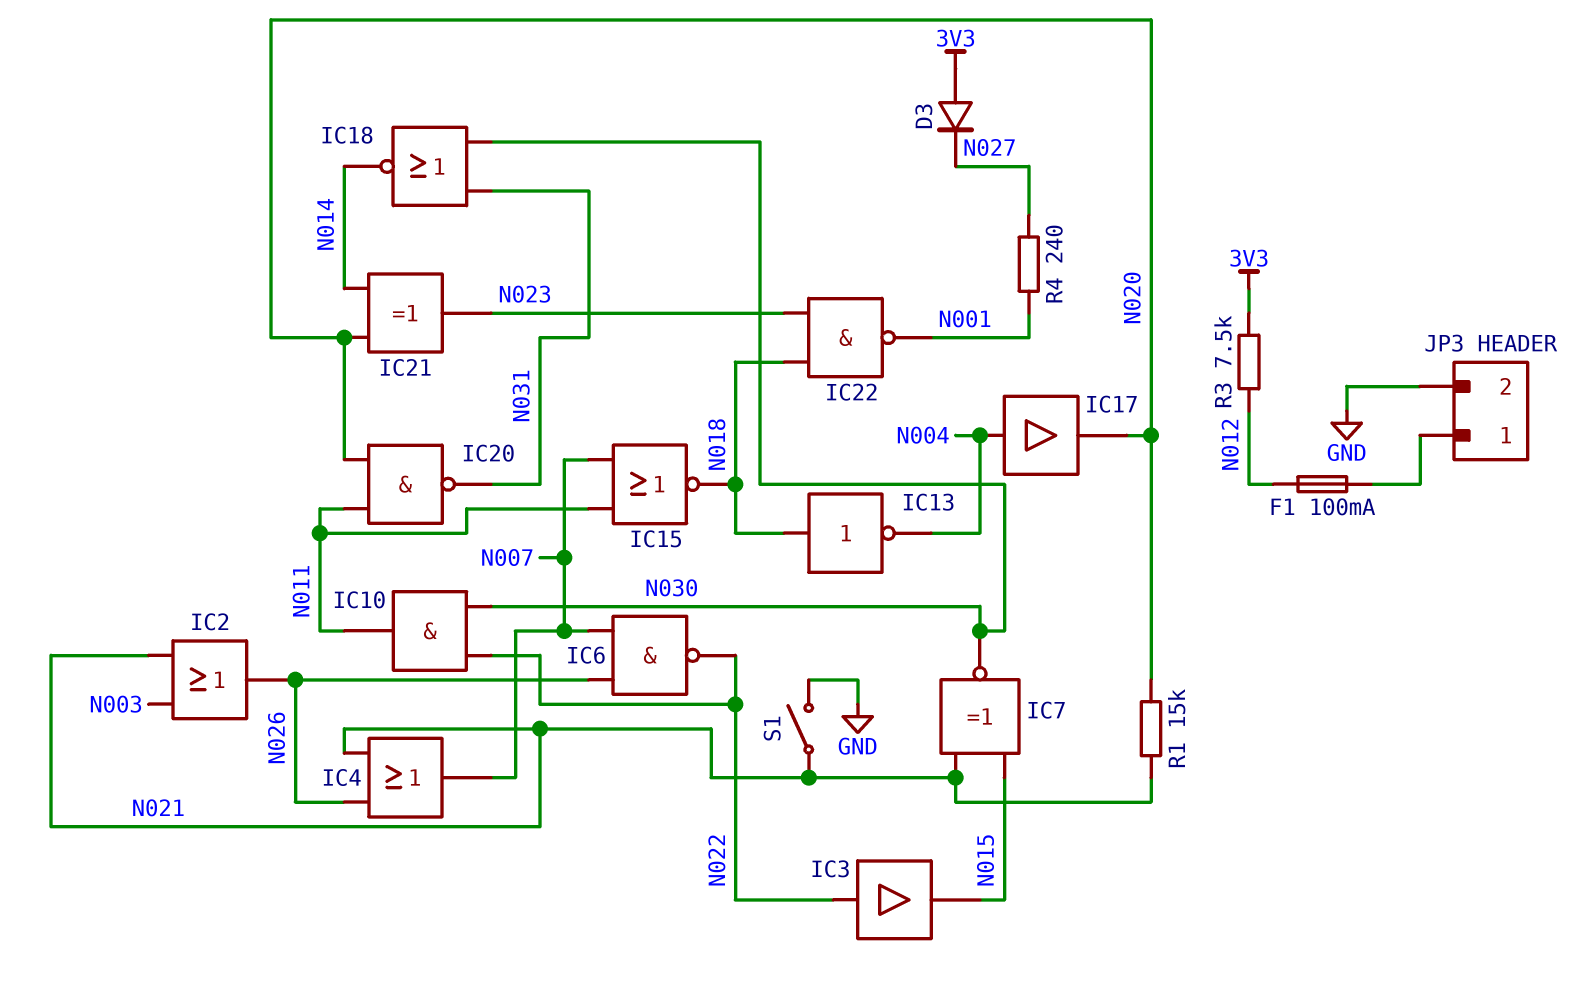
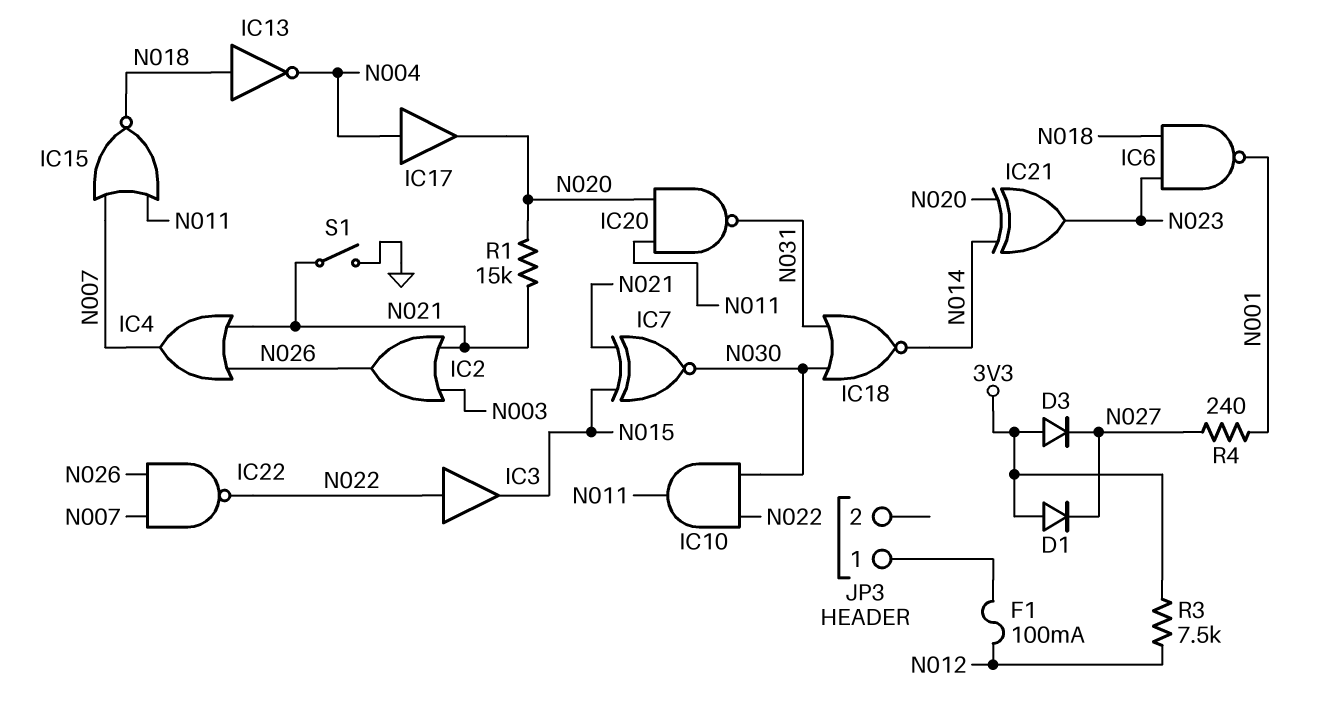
D1: none -> diode (A 3V3, K N027)
IC6: NAND (in N007, in N026, out N022) -> NAND (in N018, in N023, out N001)
IC22: NAND (in N018, in N023, out N001) -> NAND (in N007, in N026, out N022)
JP3 pin 2: GND -> none

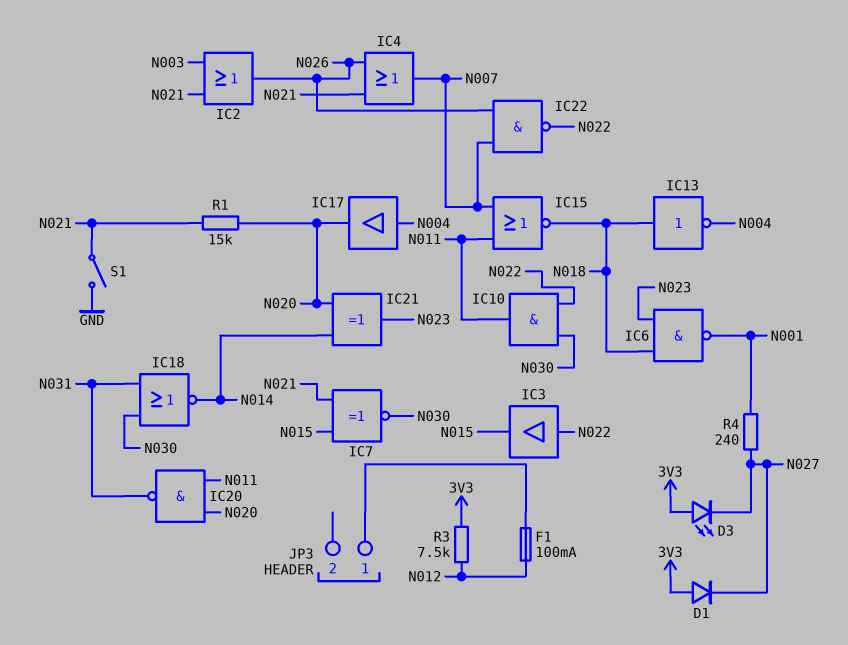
D3: diode (A 3V3, K N027) -> LED (A 3V3, K N027)

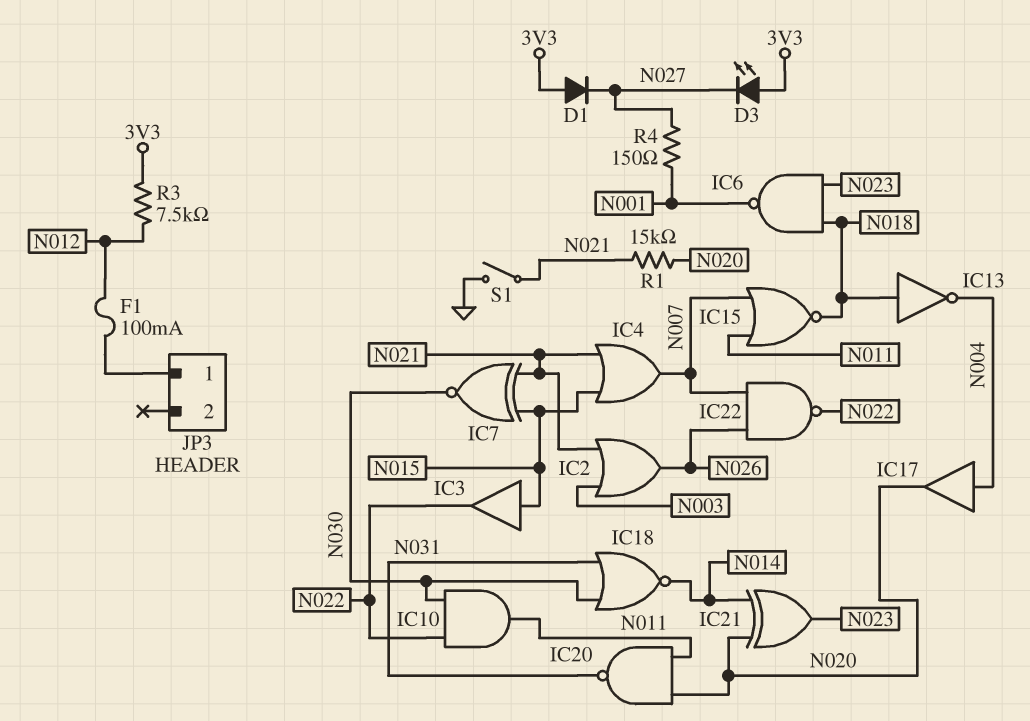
IC3: buffer (in N022, out N015) -> buffer (in N015, out N022)
IC4: OR (in N021, in N026, out N007) -> OR (in N015, in N021, out N007)
R4: 240 (N001, N027) -> 150 (N001, N027)

